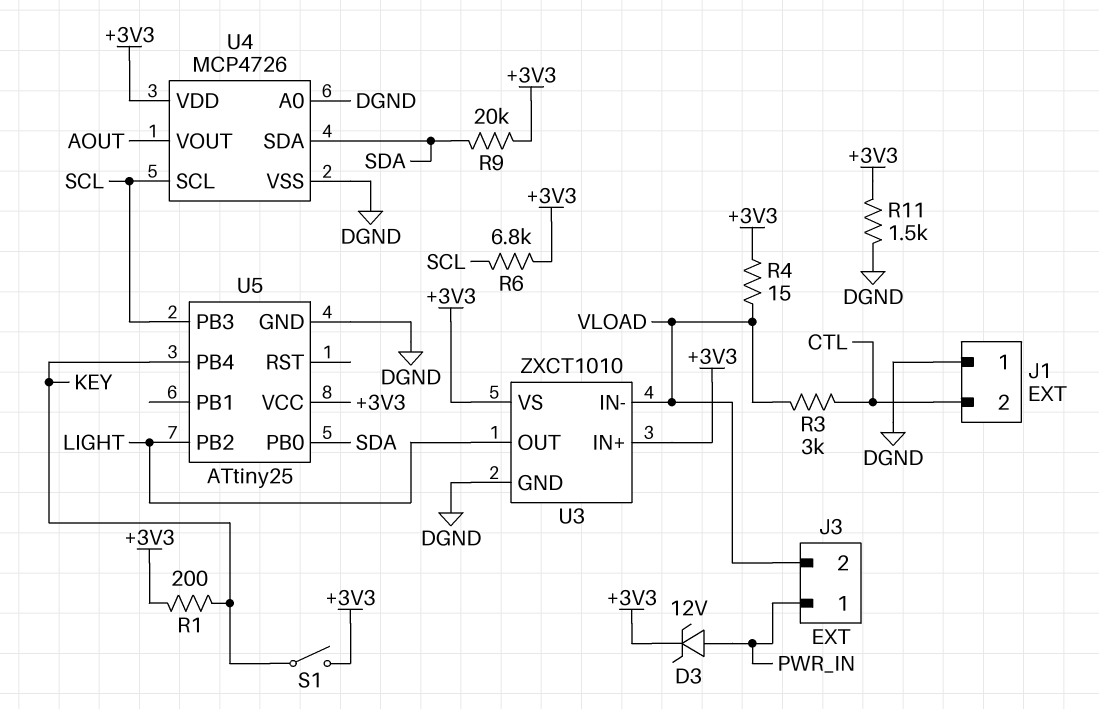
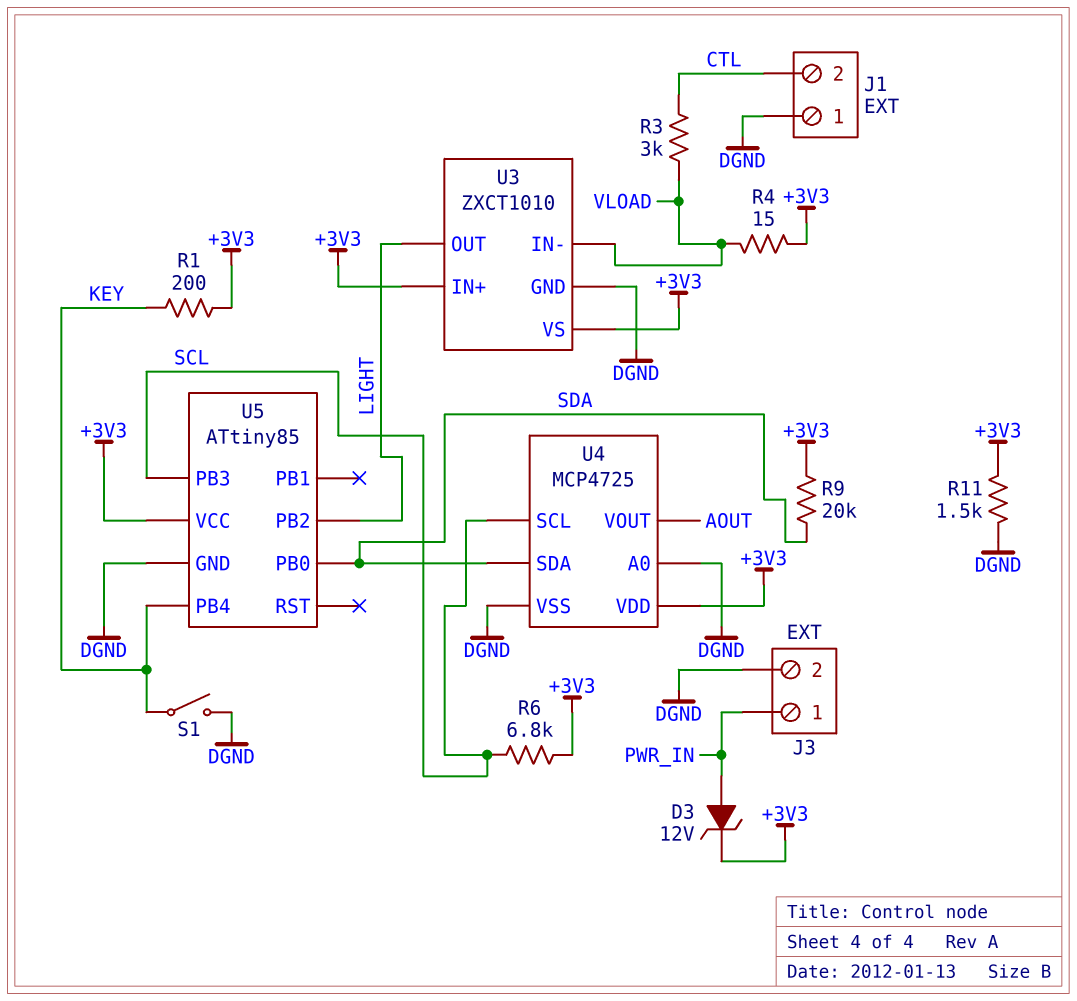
J3 pin 2: VLOAD -> DGND
S1: switch (+3V3, KEY) -> switch (DGND, KEY)
U4: MCP4726 -> MCP4725
U5: ATtiny25 -> ATtiny85

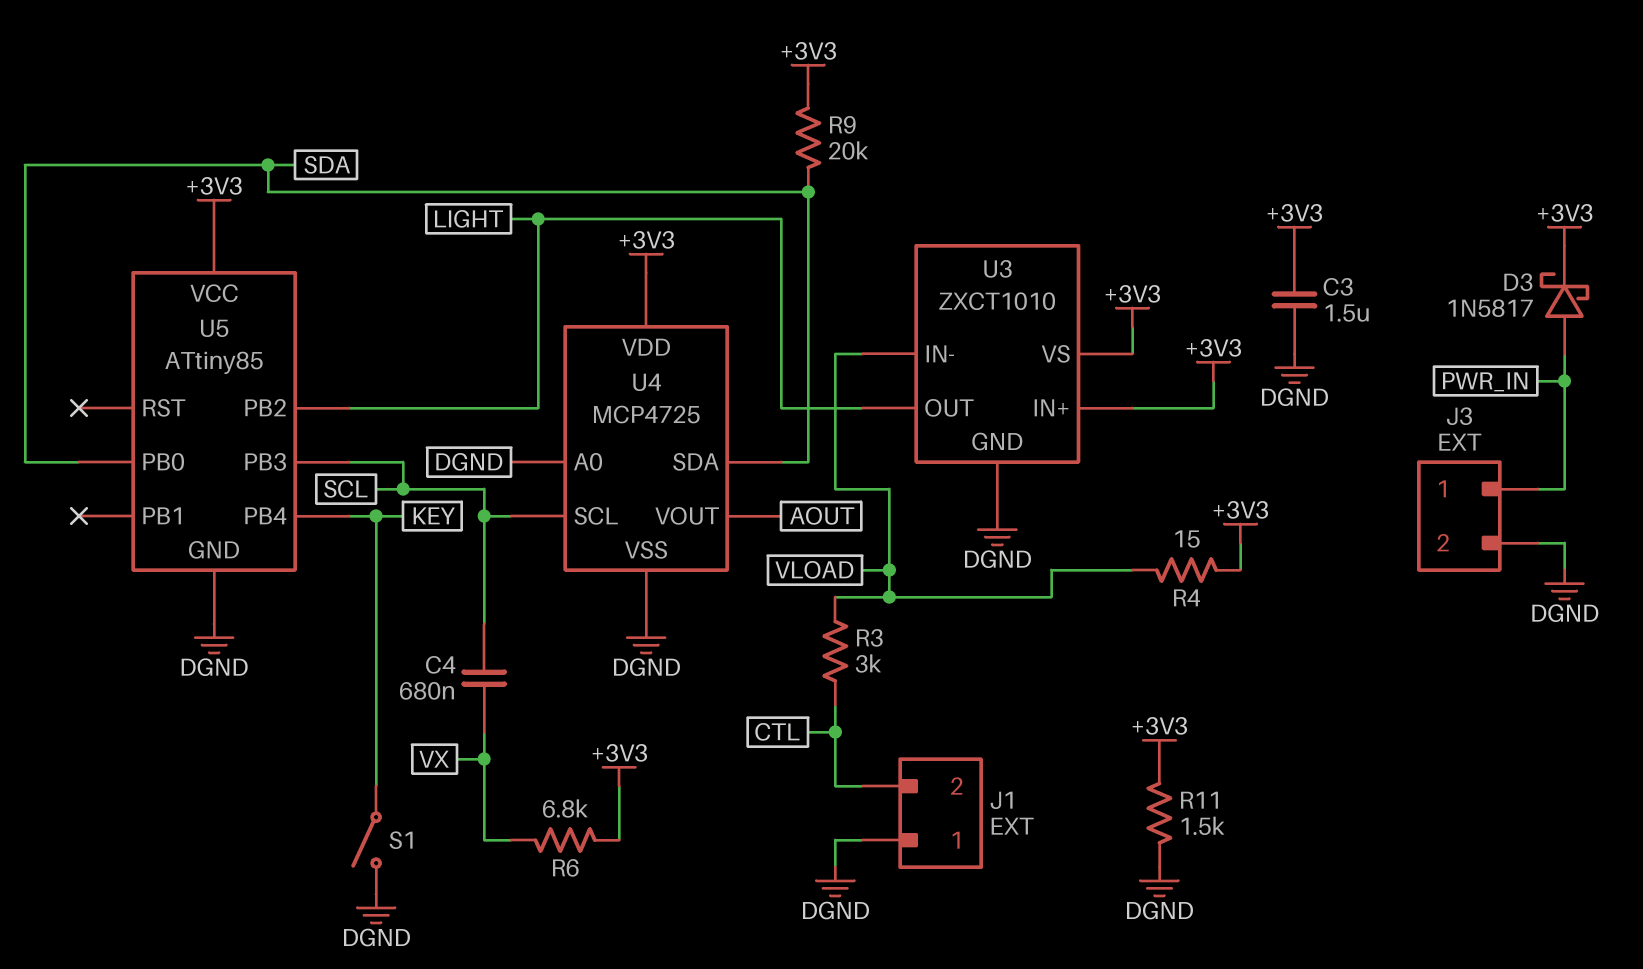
C3: none -> 1.5uF (+3V3, DGND)
C4: none -> 680nF (SCL, VX)
D3: zener 12V (A PWR_IN, K +3V3) -> schottky 1N5817 (A PWR_IN, K +3V3)
R1: 200 (+3V3, KEY) -> none
R6: 6.8k (+3V3, SCL) -> 6.8k (+3V3, VX)

